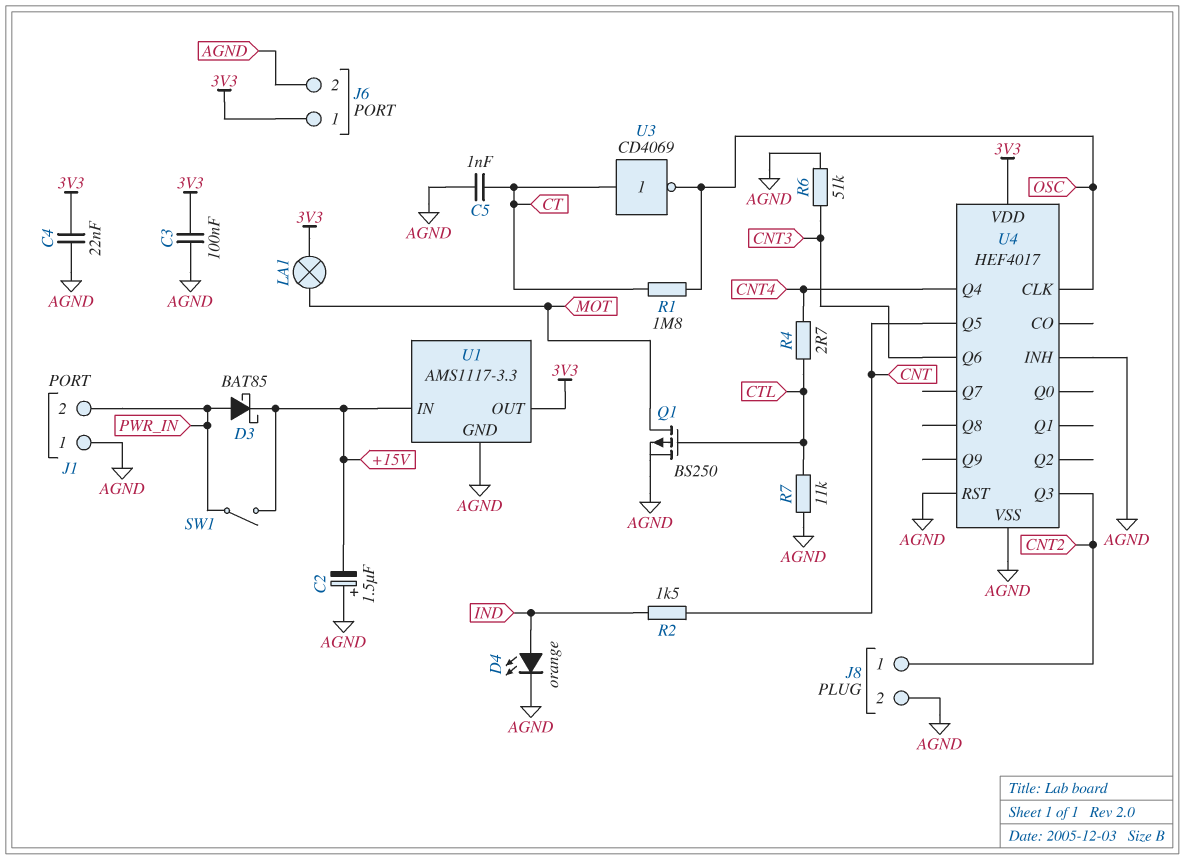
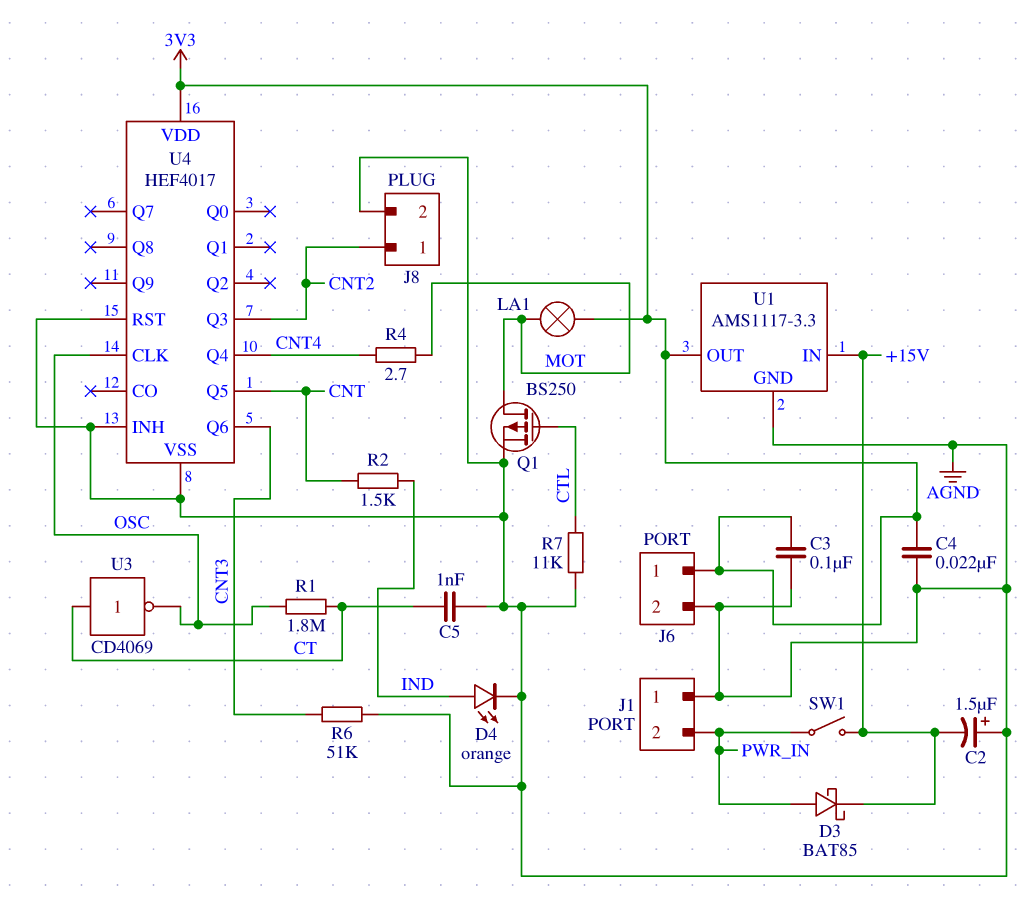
R4: 2.7 (CNT4, CTL) -> 2.7 (CNT4, MOT)

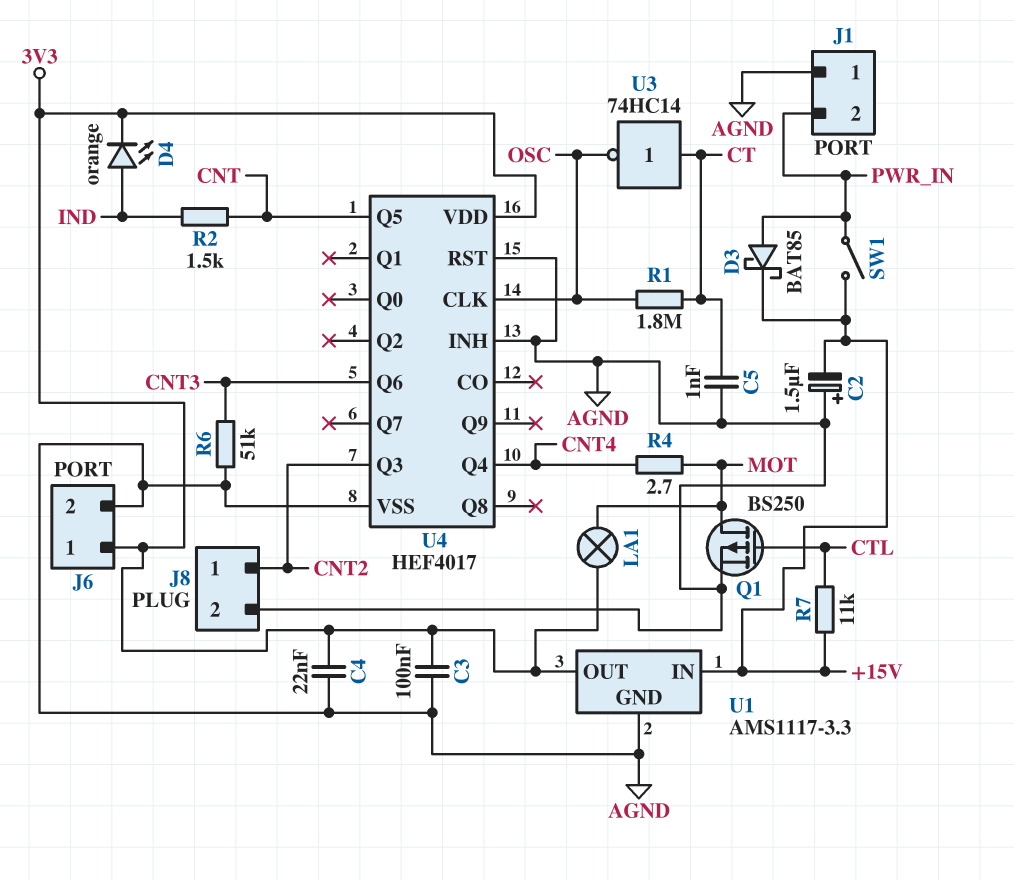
D4: LED orange (A IND, K AGND) -> LED orange (A IND, K 3V3)
R7: 11k (AGND, CTL) -> 11k (+15V, CTL)
U3: NOT CD4069 (in CT, out OSC) -> NOT 74HC14 (in CT, out OSC)

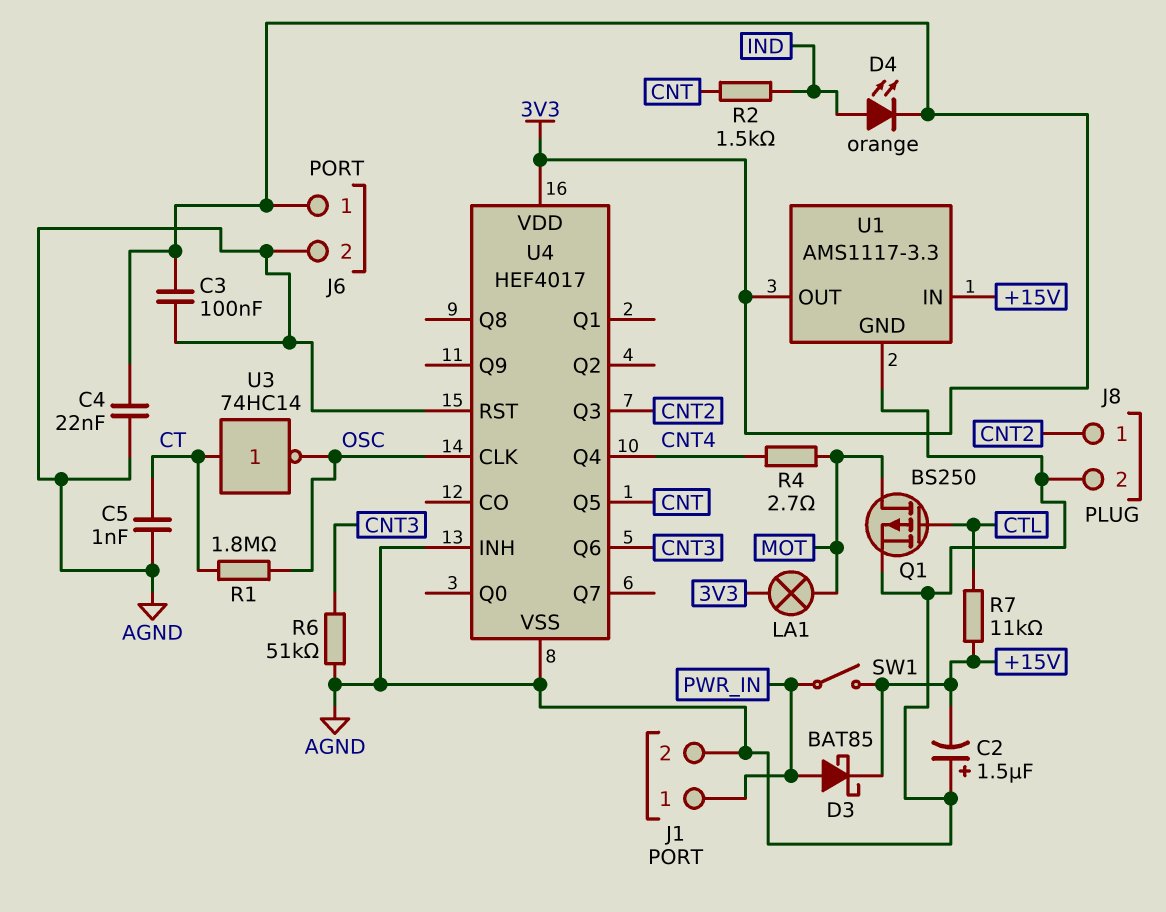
J1 pin 1: AGND -> PWR_IN
J1 pin 2: PWR_IN -> AGND

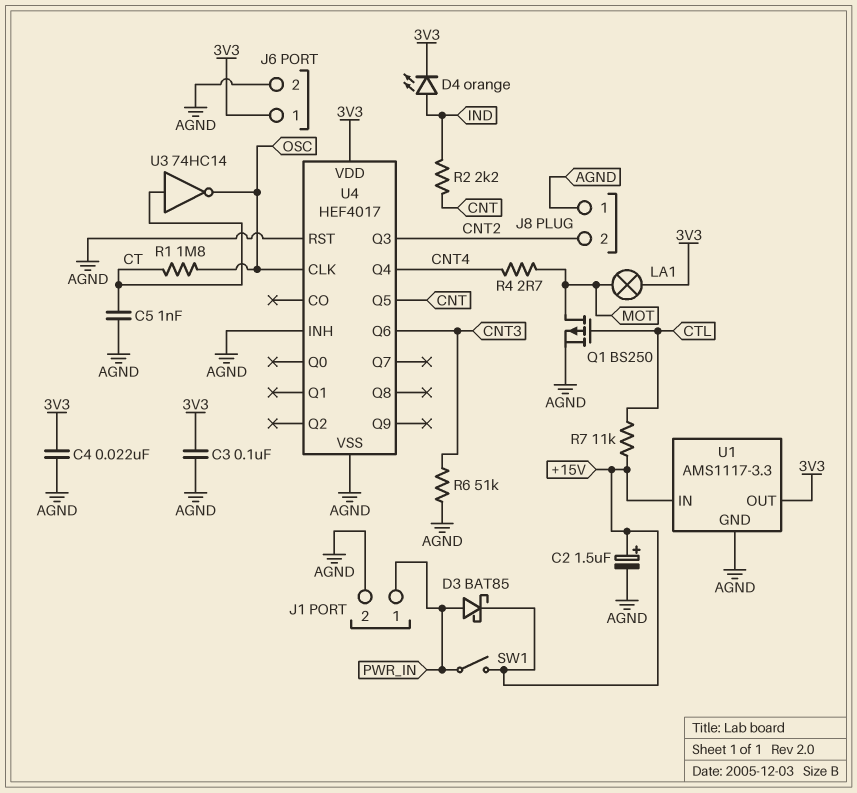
C2: 1.5uF (plus AGND, minus +15V) -> 1.5uF (plus +15V, minus AGND)
J8 pin 1: CNT2 -> AGND
J8 pin 2: AGND -> CNT2
R2: 1.5k (CNT, IND) -> 2.2k (CNT, IND)

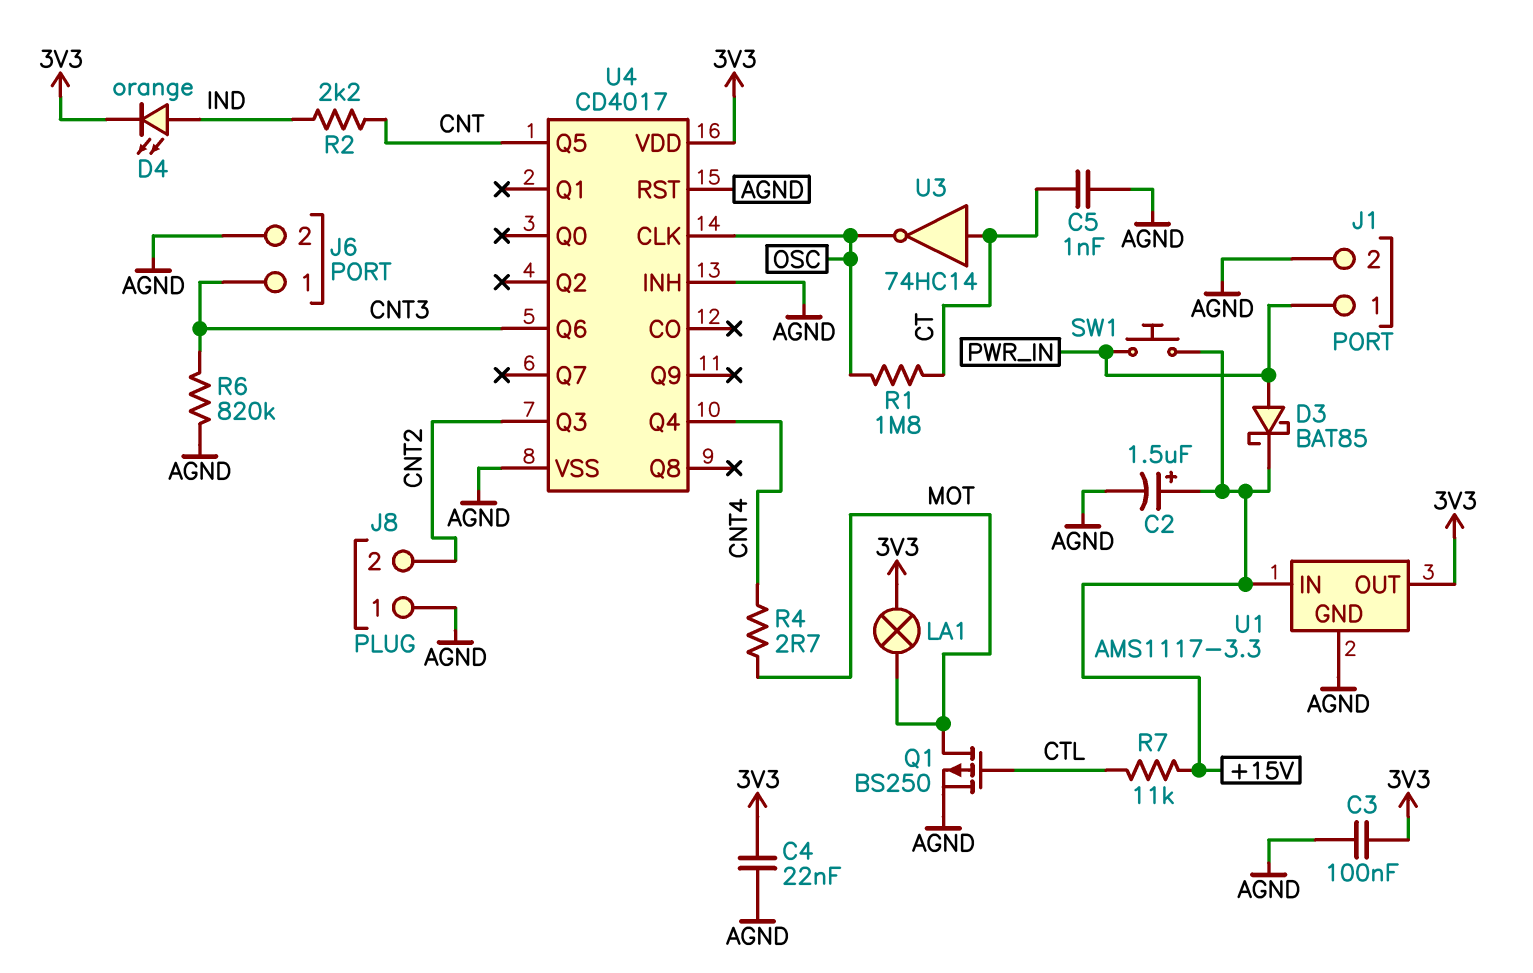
J6 pin 1: 3V3 -> CNT3
R6: 51k (AGND, CNT3) -> 820k (AGND, CNT3)
SW1: switch (+15V, PWR_IN) -> button (+15V, PWR_IN)
U4: HEF4017 -> CD4017

